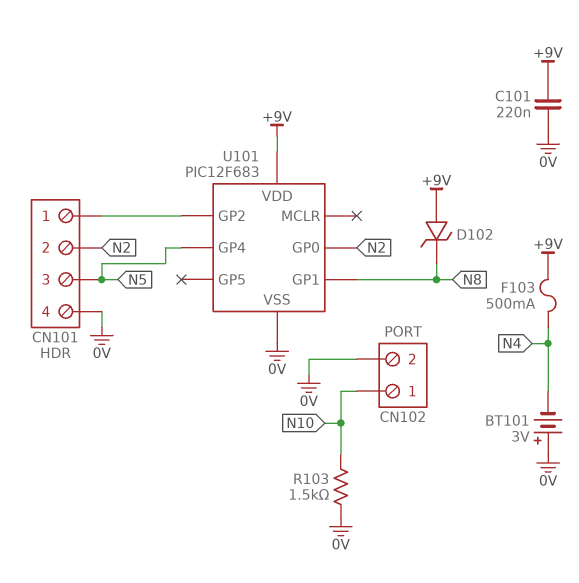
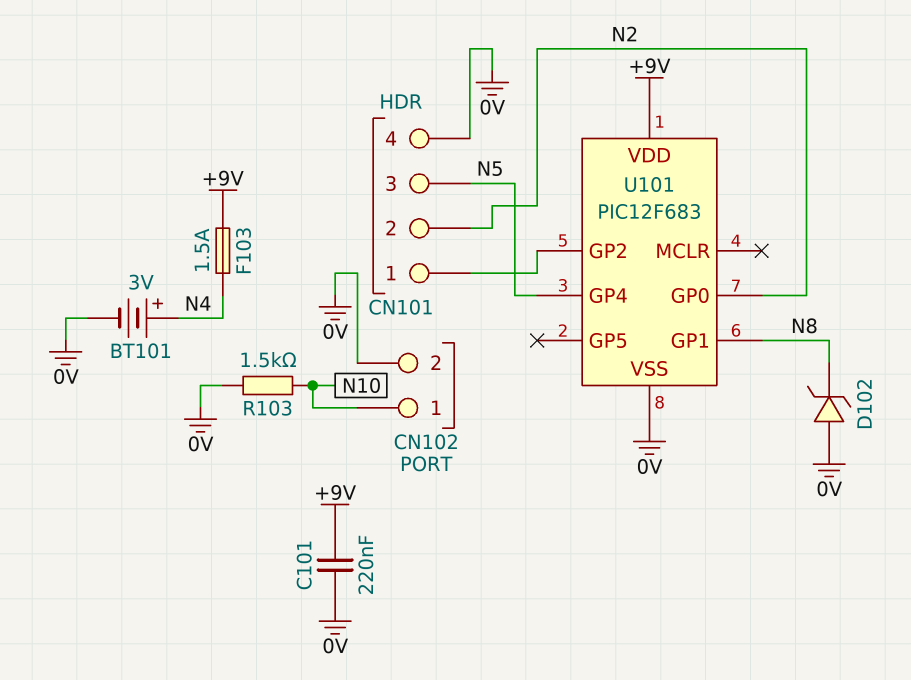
BT101: 3V (plus 0V, minus N4) -> 3V (plus N4, minus 0V)
D102: zener (A +9V, K N8) -> zener (A 0V, K N8)
F103: 500mA (+9V, N4) -> 1.5A (+9V, N4)

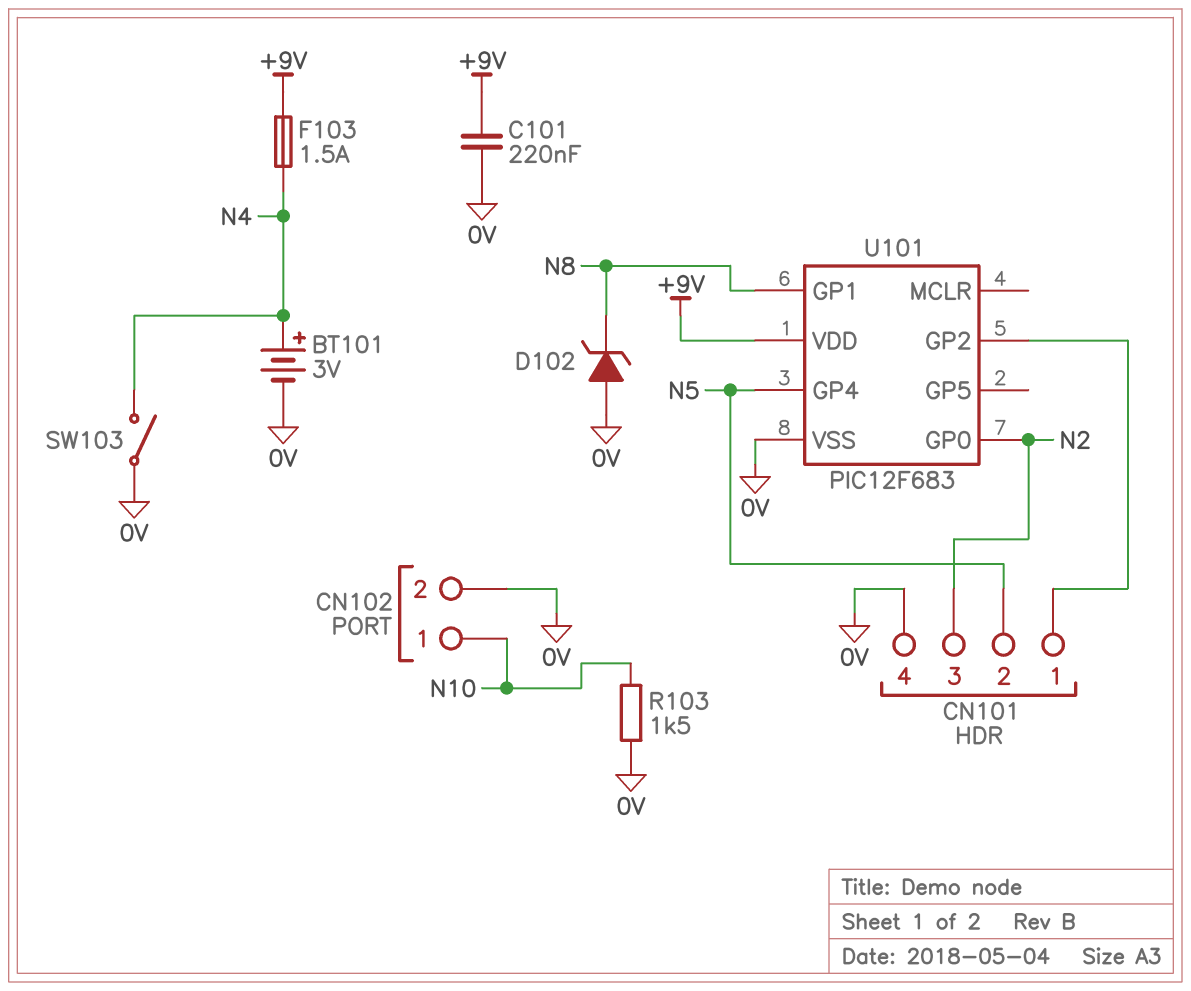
CN101 pin 2: N2 -> N5
CN101 pin 3: N5 -> N2
SW103: none -> switch (0V, N4)

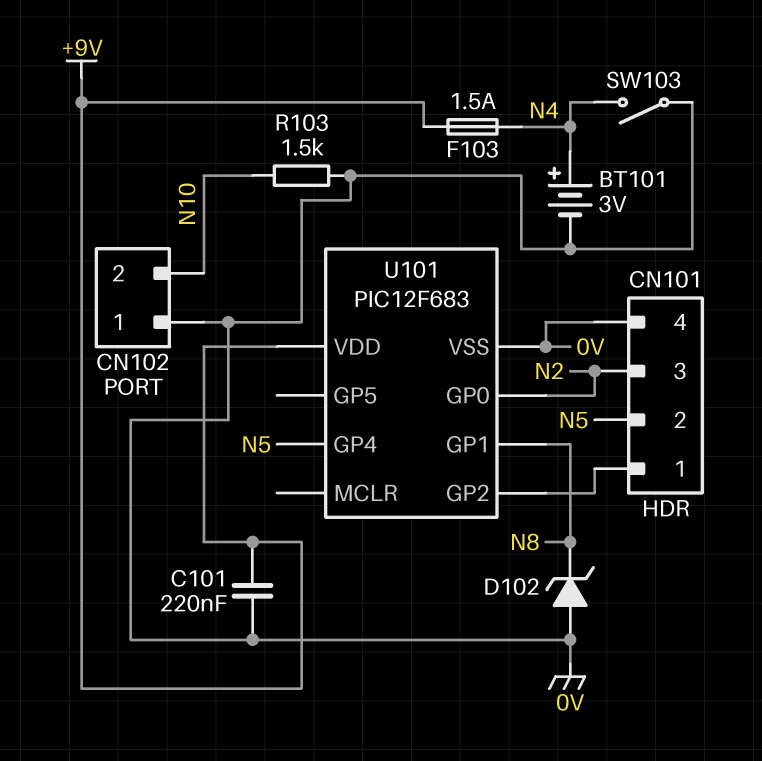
CN102 pin 1: N10 -> 0V
CN102 pin 2: 0V -> N10

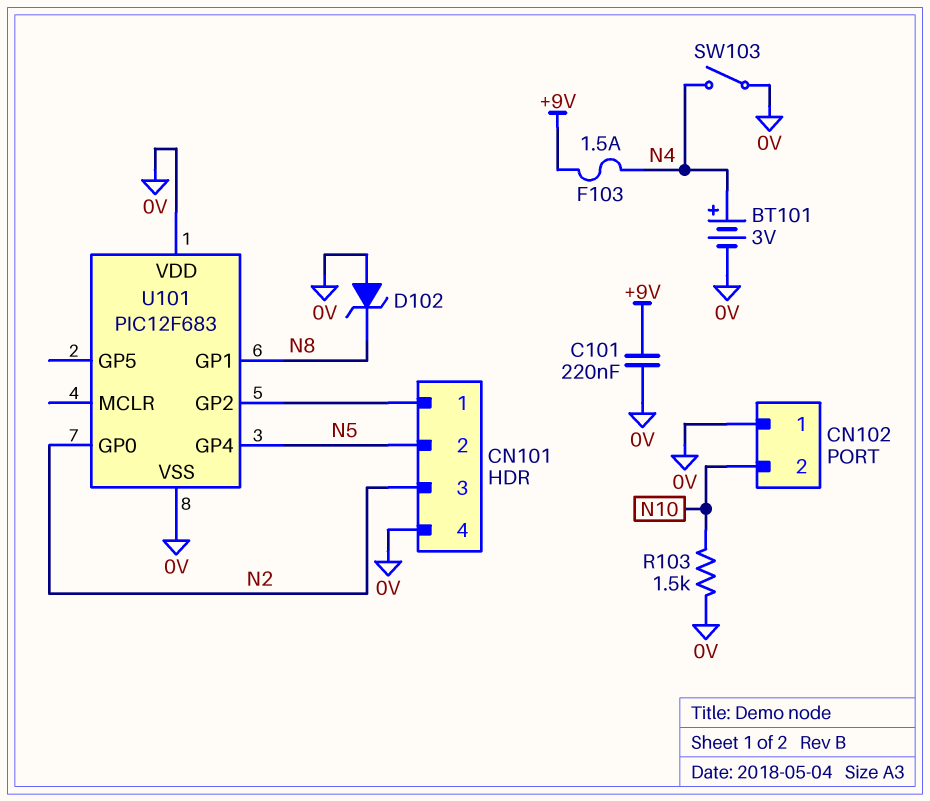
U101 pin VDD: +9V -> 0V

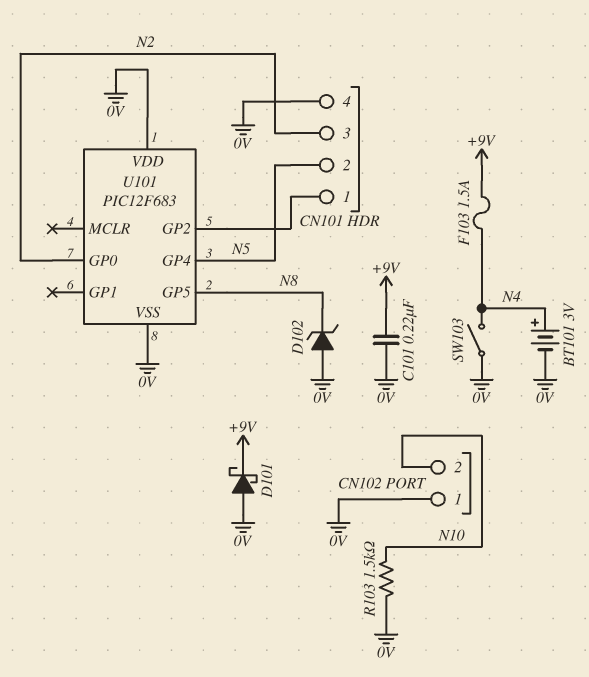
D101: none -> schottky (A 0V, K +9V)
U101 pin GP1: N8 -> none
U101 pin GP5: none -> N8

